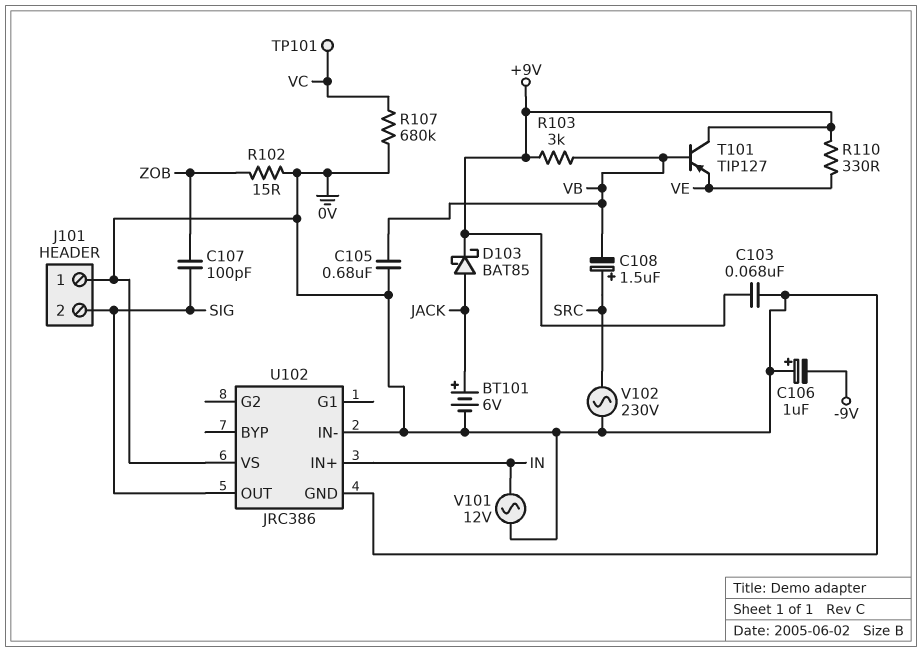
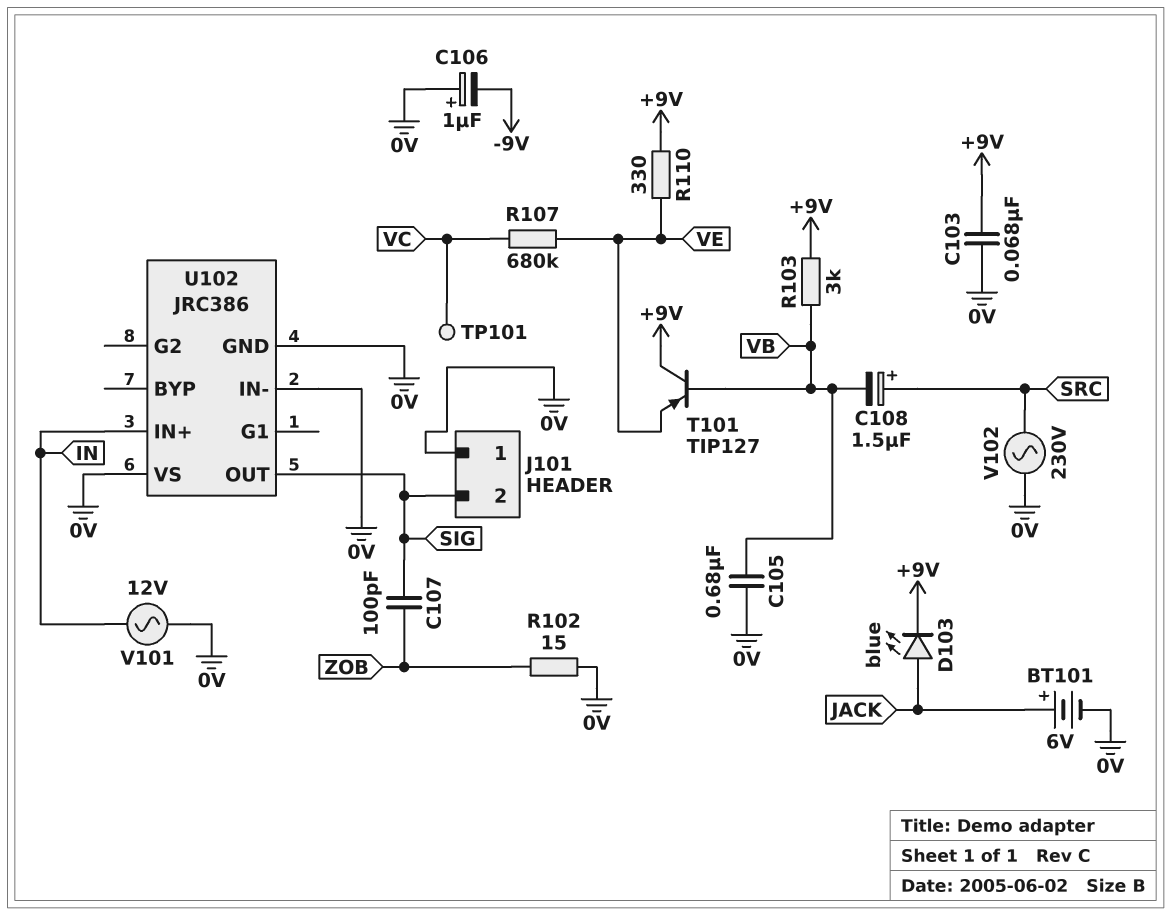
D103: schottky BAT85 (A JACK, K +9V) -> LED blue (A JACK, K +9V)
R107: 680k (0V, VC) -> 680k (VC, VE)

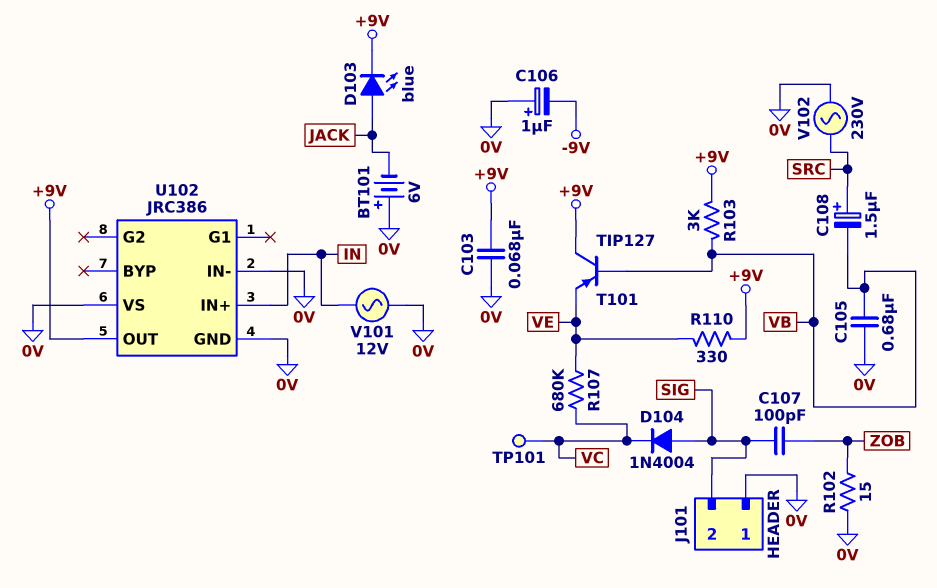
BT101: 6V (plus JACK, minus 0V) -> 6V (plus 0V, minus JACK)
D104: none -> diode 1N4004 (A SIG, K VC)
U102 pin OUT: SIG -> +9V

